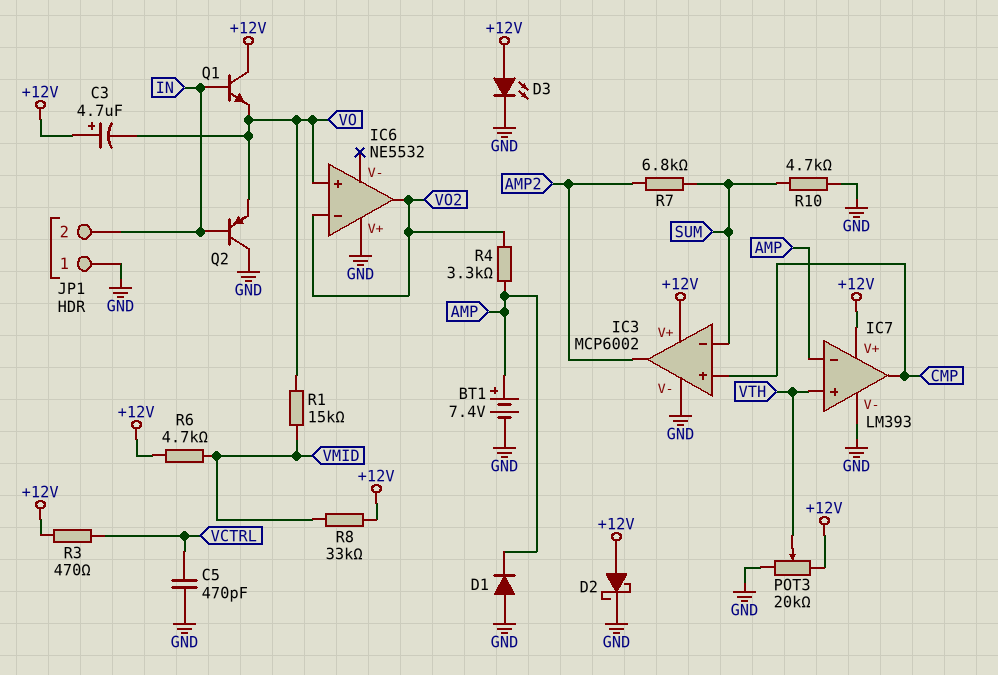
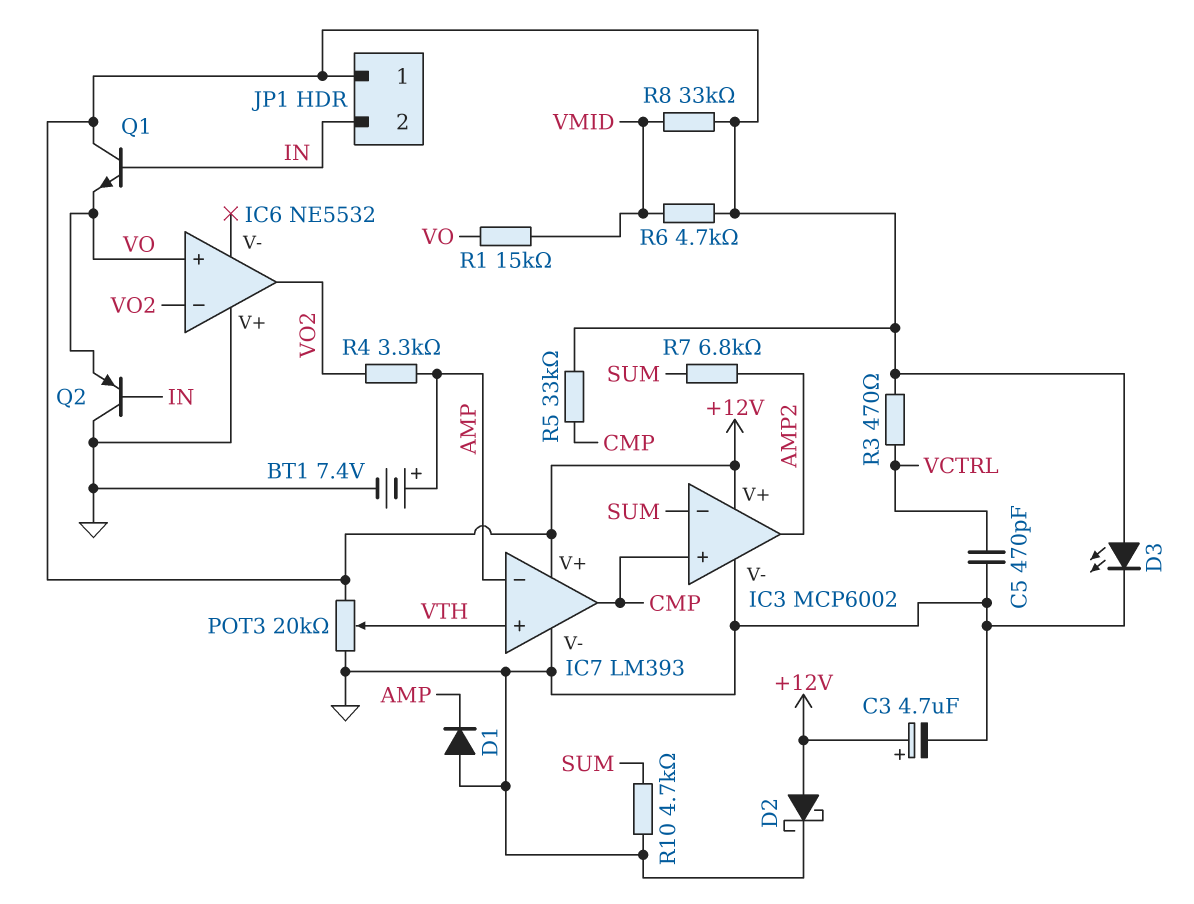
C3: 4.7uF (plus +12V, minus VO) -> 4.7uF (plus +12V, minus GND)
JP1 pin 1: GND -> +12V
R5: none -> 33k (+12V, CMP)

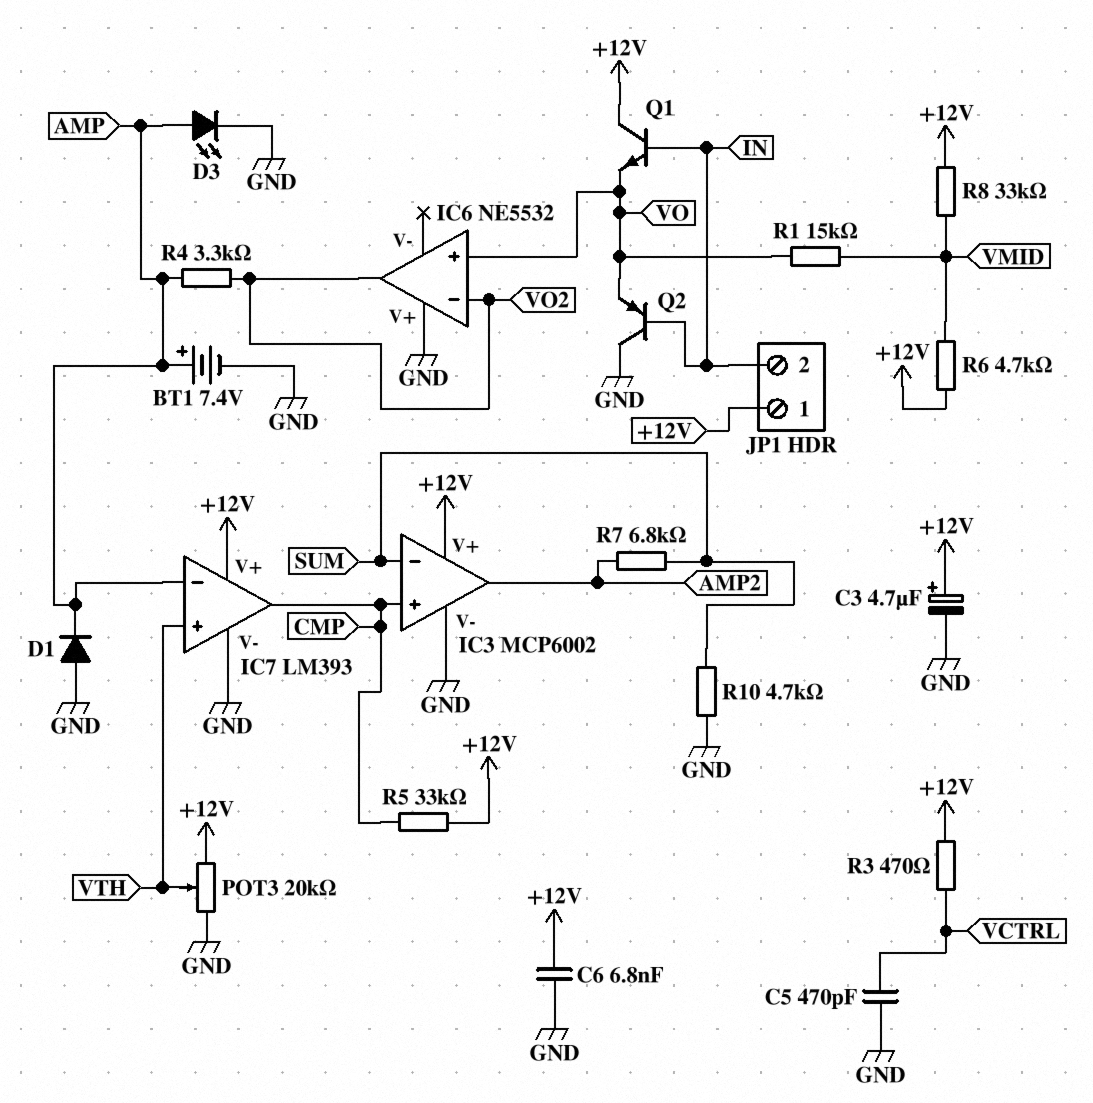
C6: none -> 6.8nF (+12V, GND)
D2: schottky (A +12V, K GND) -> none
D3: LED (A +12V, K GND) -> LED (A AMP, K GND)

